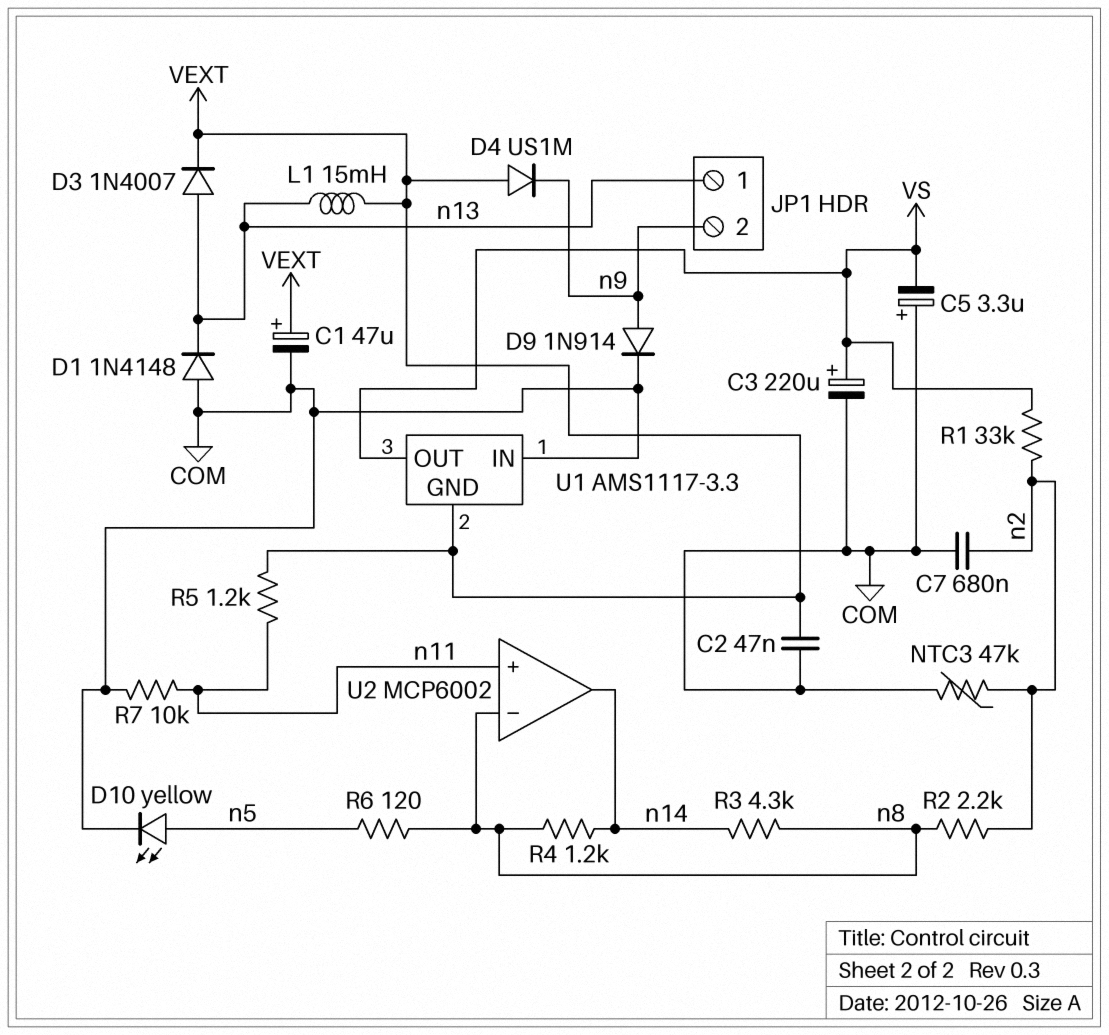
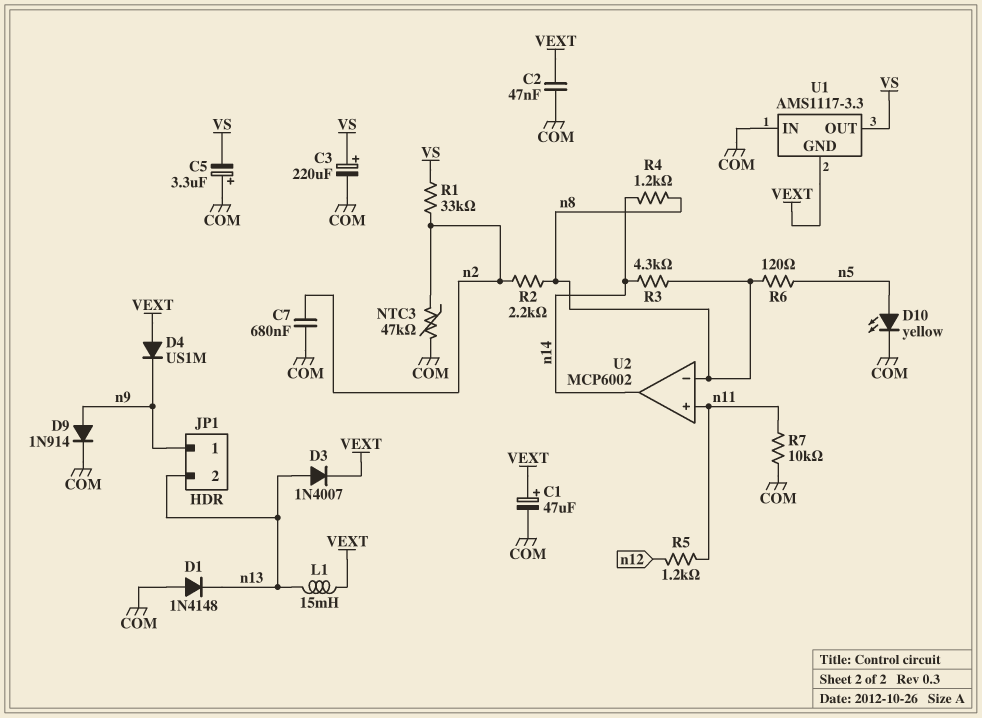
JP1 pin 1: n13 -> n9
JP1 pin 2: n9 -> n13
R5: 1.2k (VEXT, n11) -> 1.2k (n11, n12)

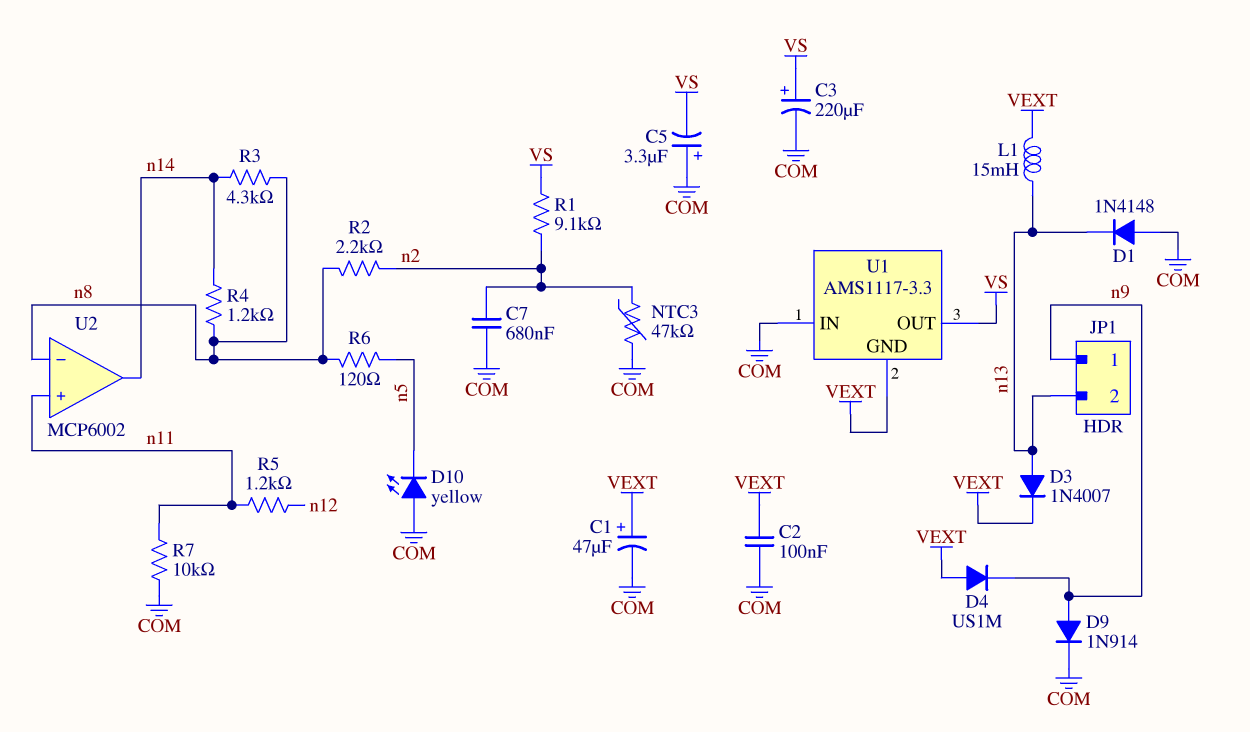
C2: 47nF (COM, VEXT) -> 100nF (COM, VEXT)
D10: LED yellow (A n5, K COM) -> LED yellow (A COM, K n5)
R1: 33k (VS, n2) -> 9.1k (VS, n2)

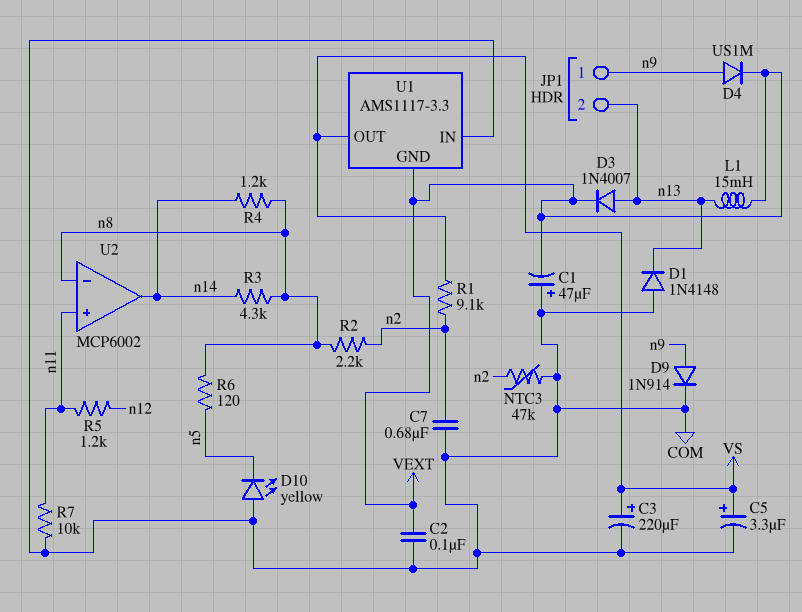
C1: 47uF (plus VEXT, minus COM) -> 47uF (plus COM, minus VEXT)
C5: 3.3uF (plus COM, minus VS) -> 3.3uF (plus VS, minus COM)
D4: diode US1M (A VEXT, K n9) -> diode US1M (A n9, K VEXT)

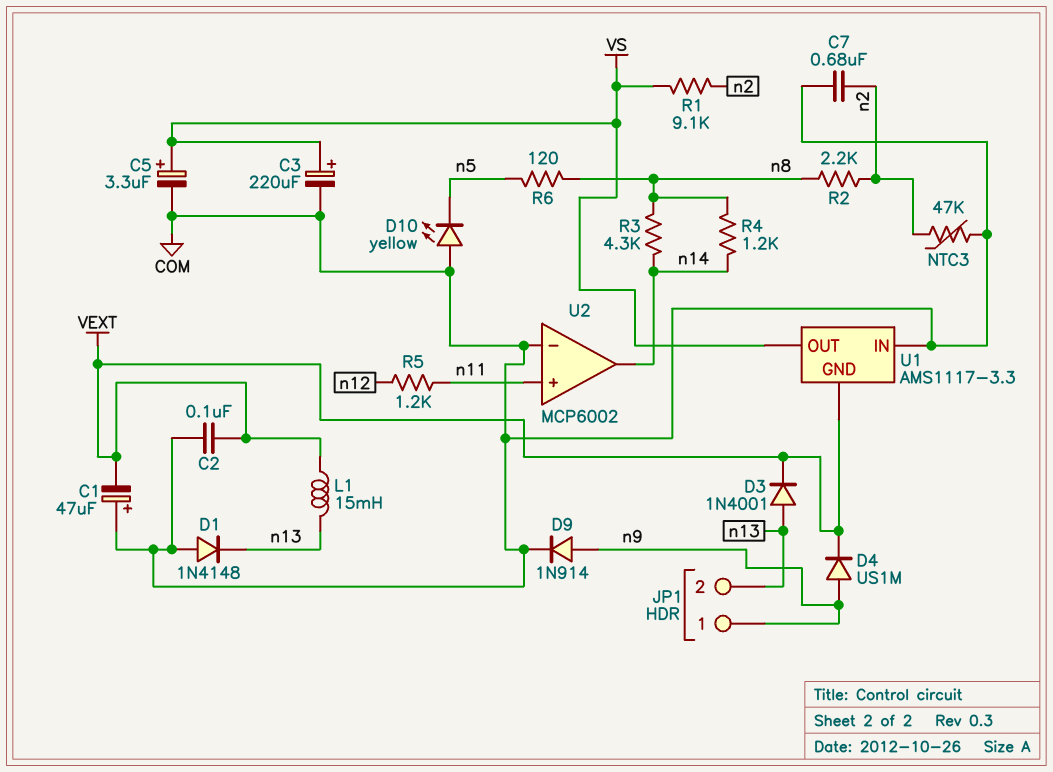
D3: diode 1N4007 (A n13, K VEXT) -> diode 1N4001 (A n13, K VEXT)
R7: 10k (COM, n11) -> none
U2 pin in-: n8 -> COM

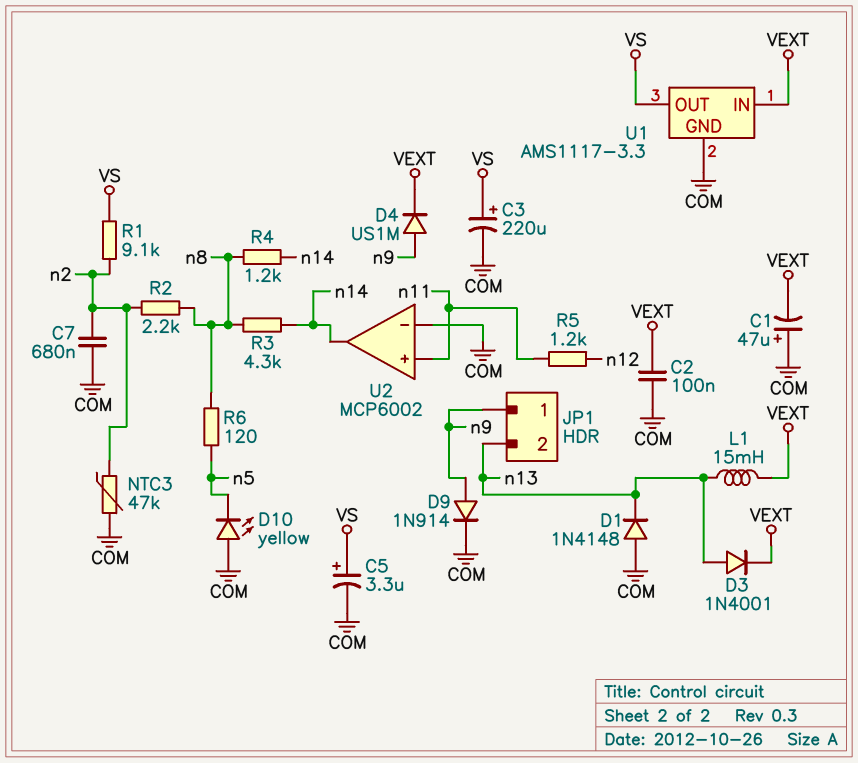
U1 pin GND: VEXT -> COM
U1 pin IN: COM -> VEXT

